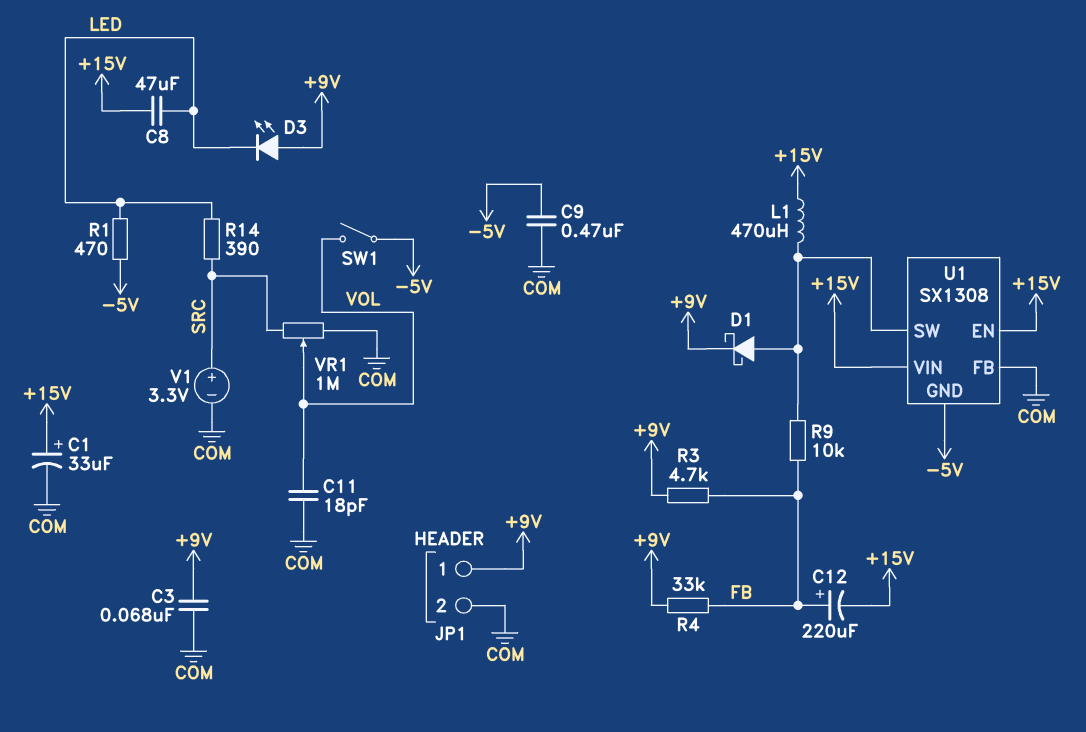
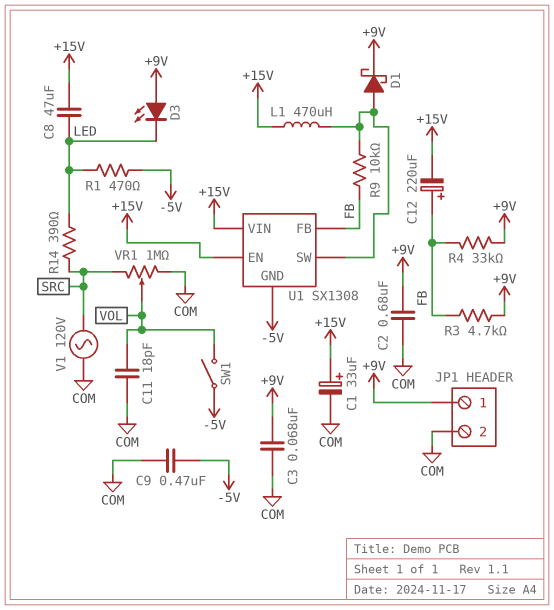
C2: none -> 680nF (+9V, COM)
U1 pin FB: COM -> FB
V1: 3.3V (plus SRC, minus COM) -> AC 120V (COM, SRC)

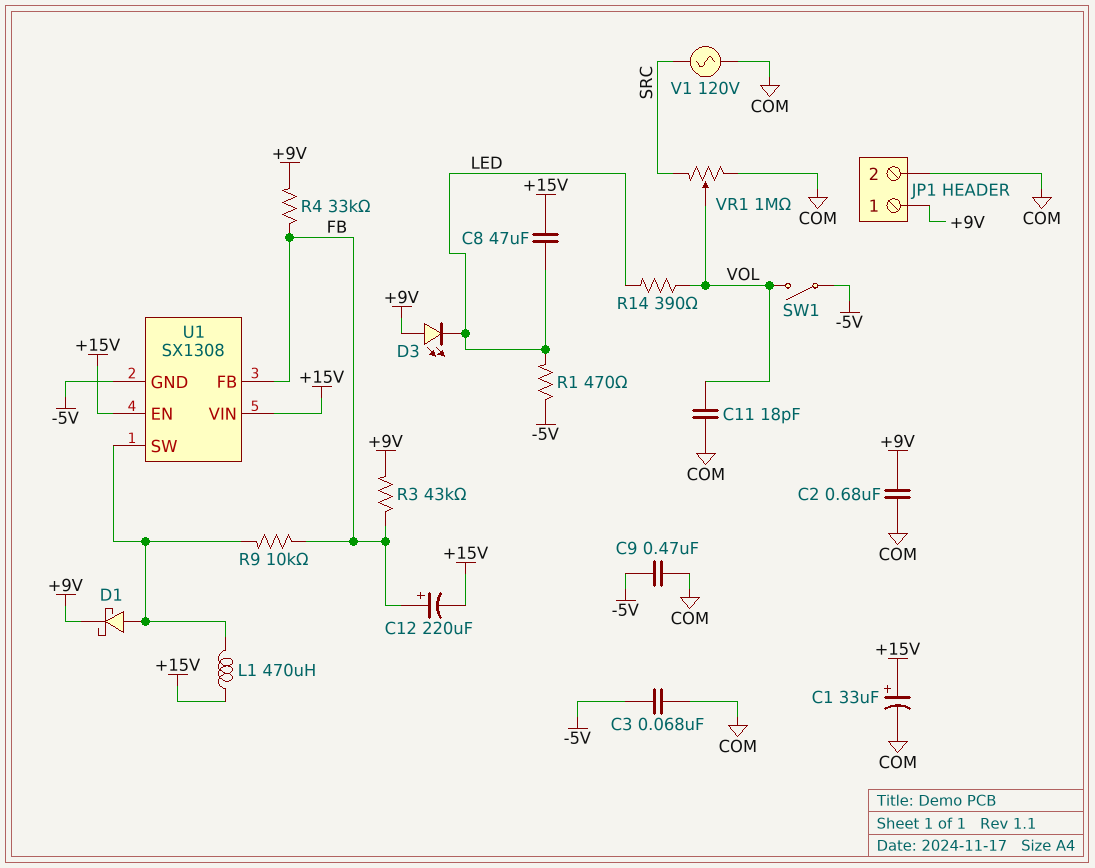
C3: 68nF (+9V, COM) -> 68nF (-5V, COM)
R3: 4.7k (+9V, FB) -> 43k (+9V, FB)
R14: 390 (LED, SRC) -> 390 (LED, VOL)

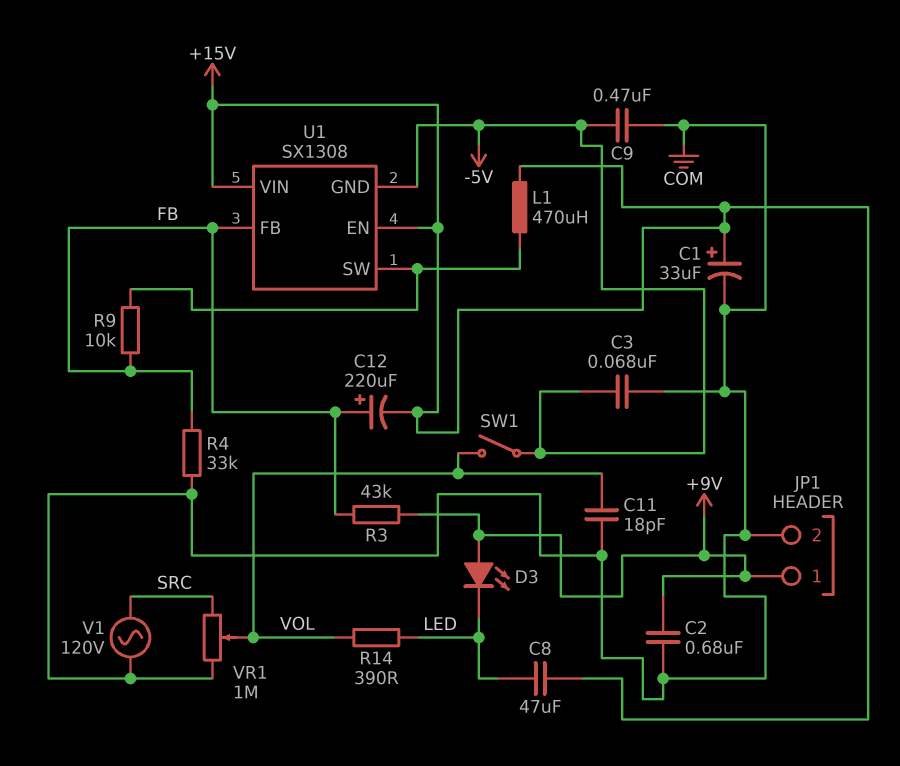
D1: schottky (A U1/SW, K +9V) -> none
R1: 470 (-5V, LED) -> none
R4: 33k (+9V, FB) -> 33k (COM, FB)

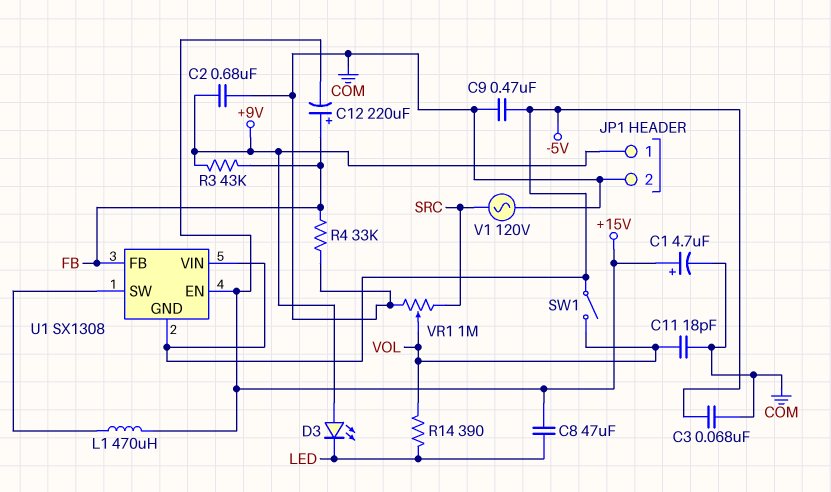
C1: 33uF (plus +15V, minus COM) -> 4.7uF (plus +15V, minus COM)
R9: 10k (FB, U1/SW) -> none
U1 pin VIN: +15V -> -5V

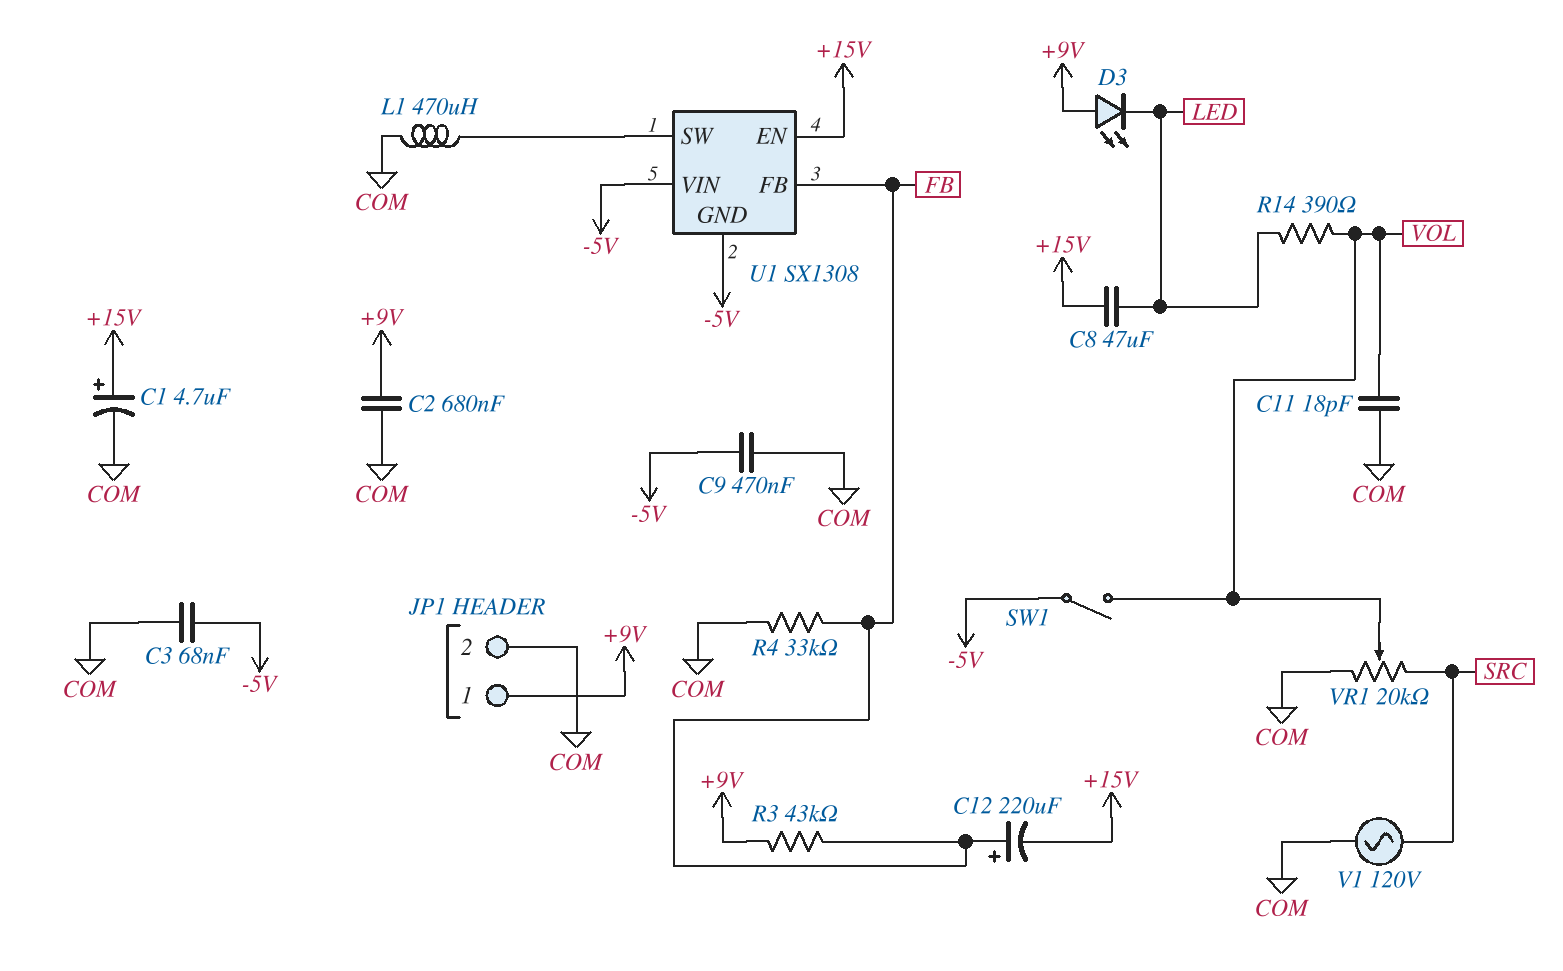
L1: 470uH (+15V, U1/SW) -> 470uH (COM, U1/SW)
VR1: 1M (COM, SRC, wiper VOL) -> 20k (COM, SRC, wiper VOL)

